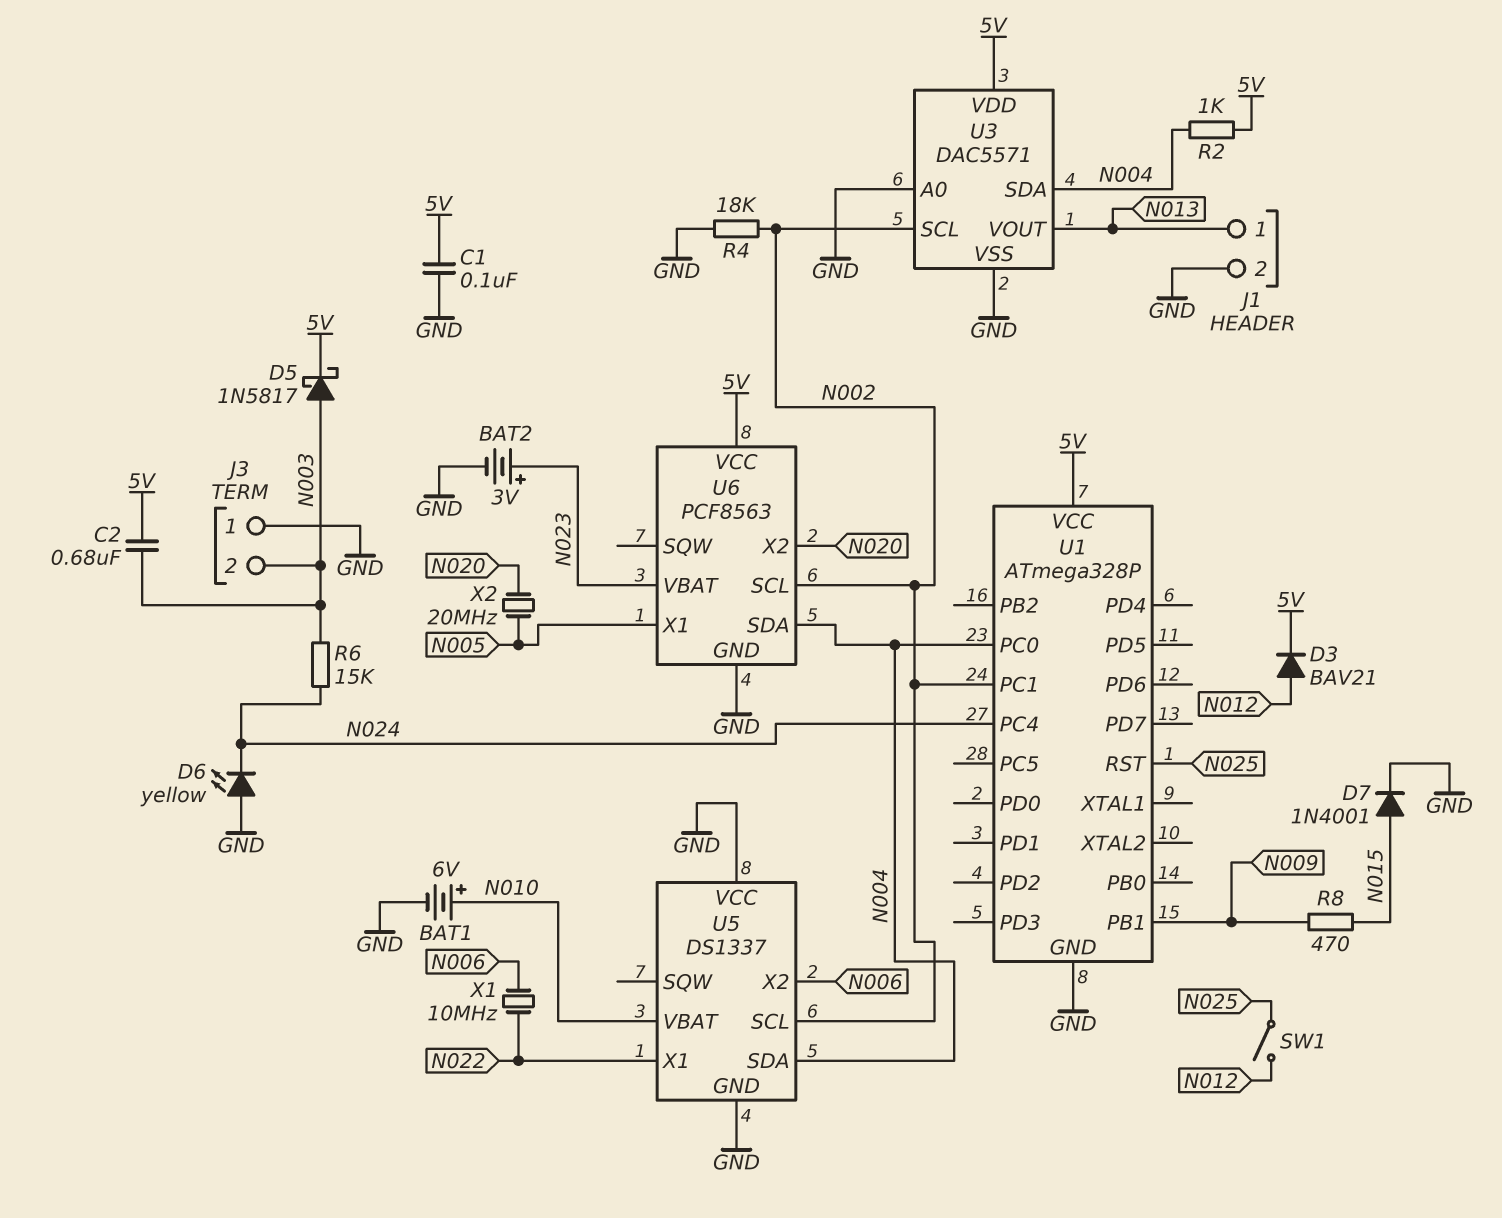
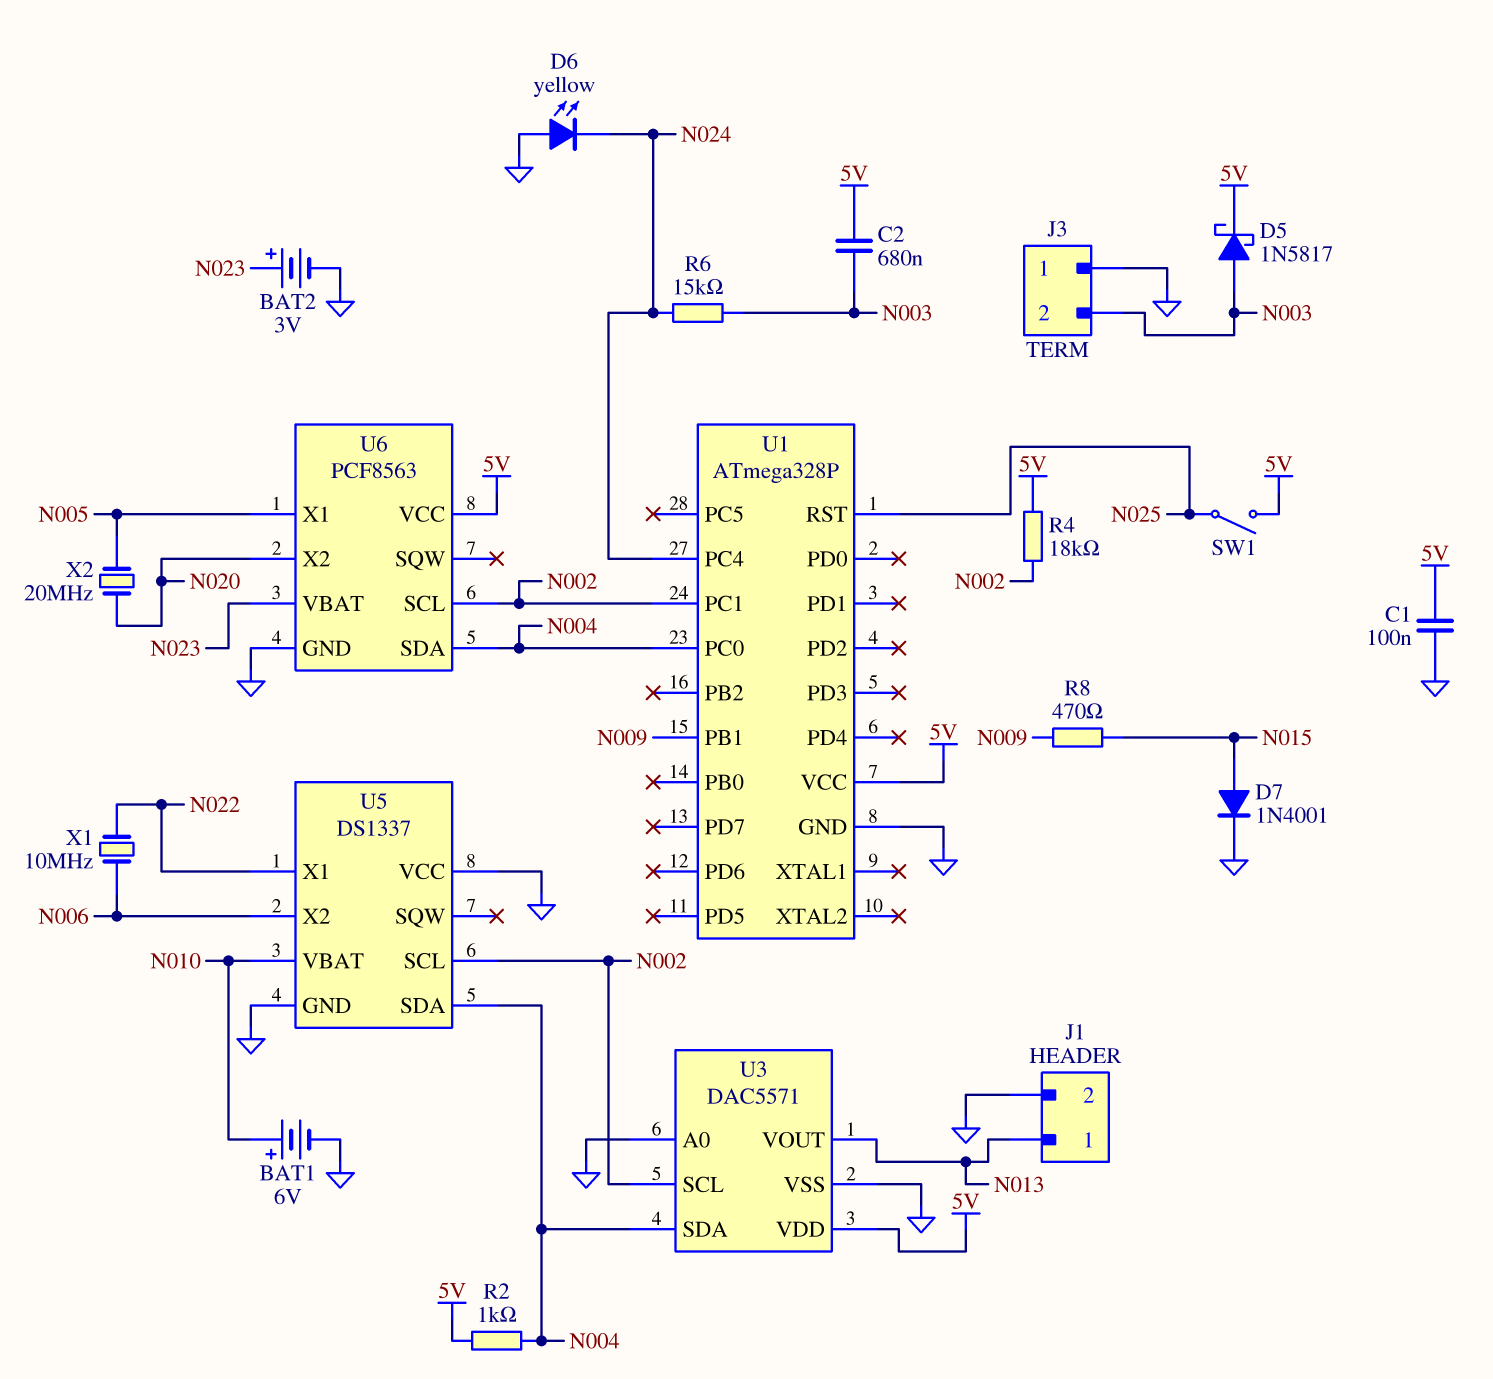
D3: diode BAV21 (A N012, K 5V) -> none
R4: 18k (GND, N002) -> 18k (5V, N002)
SW1: switch (N012, N025) -> switch (5V, N025)

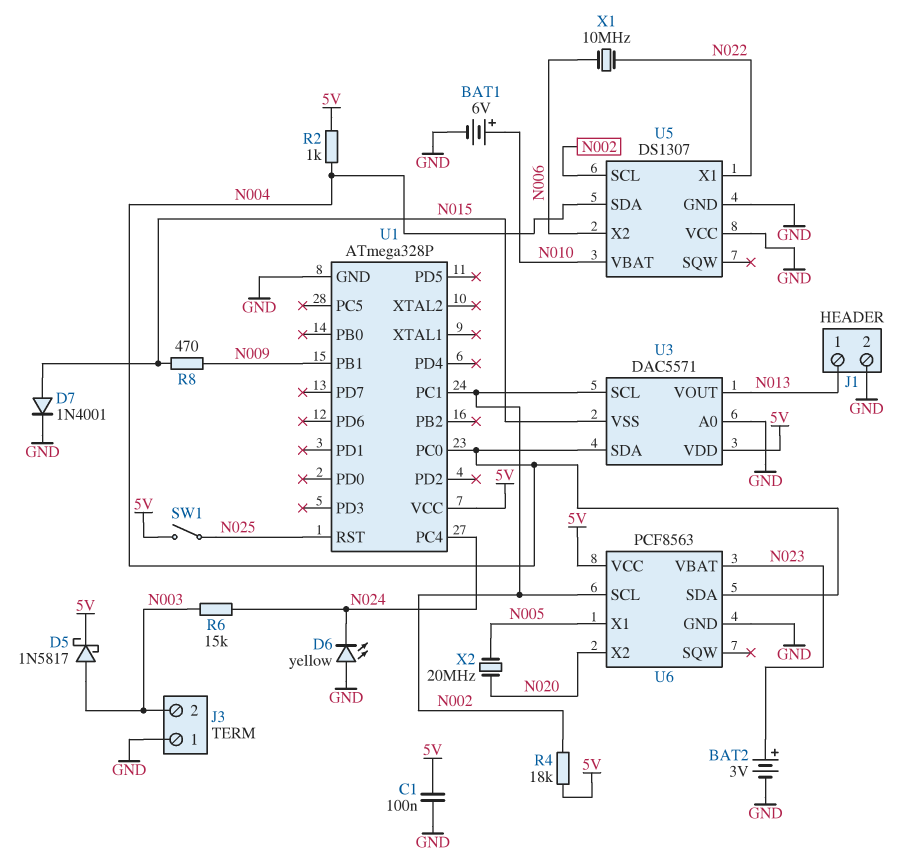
C2: 680nF (5V, N003) -> none
U3 pin VSS: GND -> N015
U5: DS1337 -> DS1307

